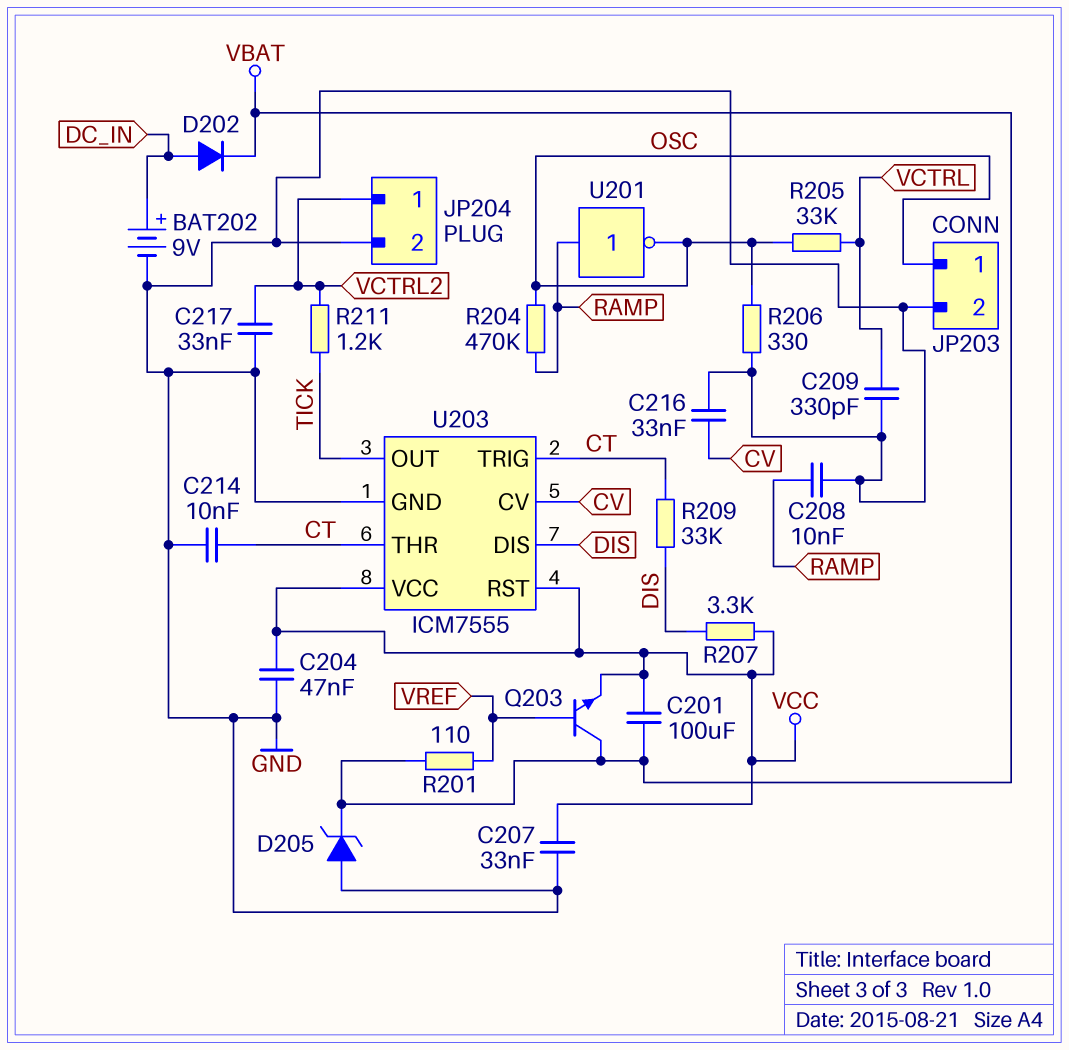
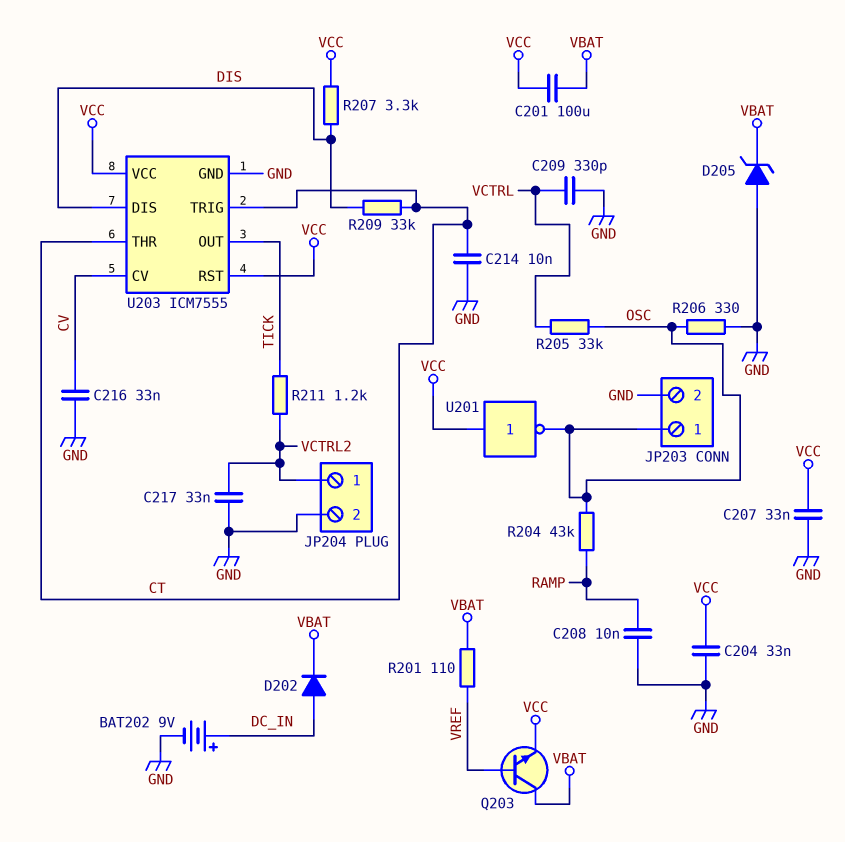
C204: 47nF (GND, VCC) -> 33nF (GND, VCC)
R204: 470k (OSC, RAMP) -> 43k (OSC, RAMP)
U201: NOT (in RAMP, out OSC) -> NOT (in VCC, out OSC)

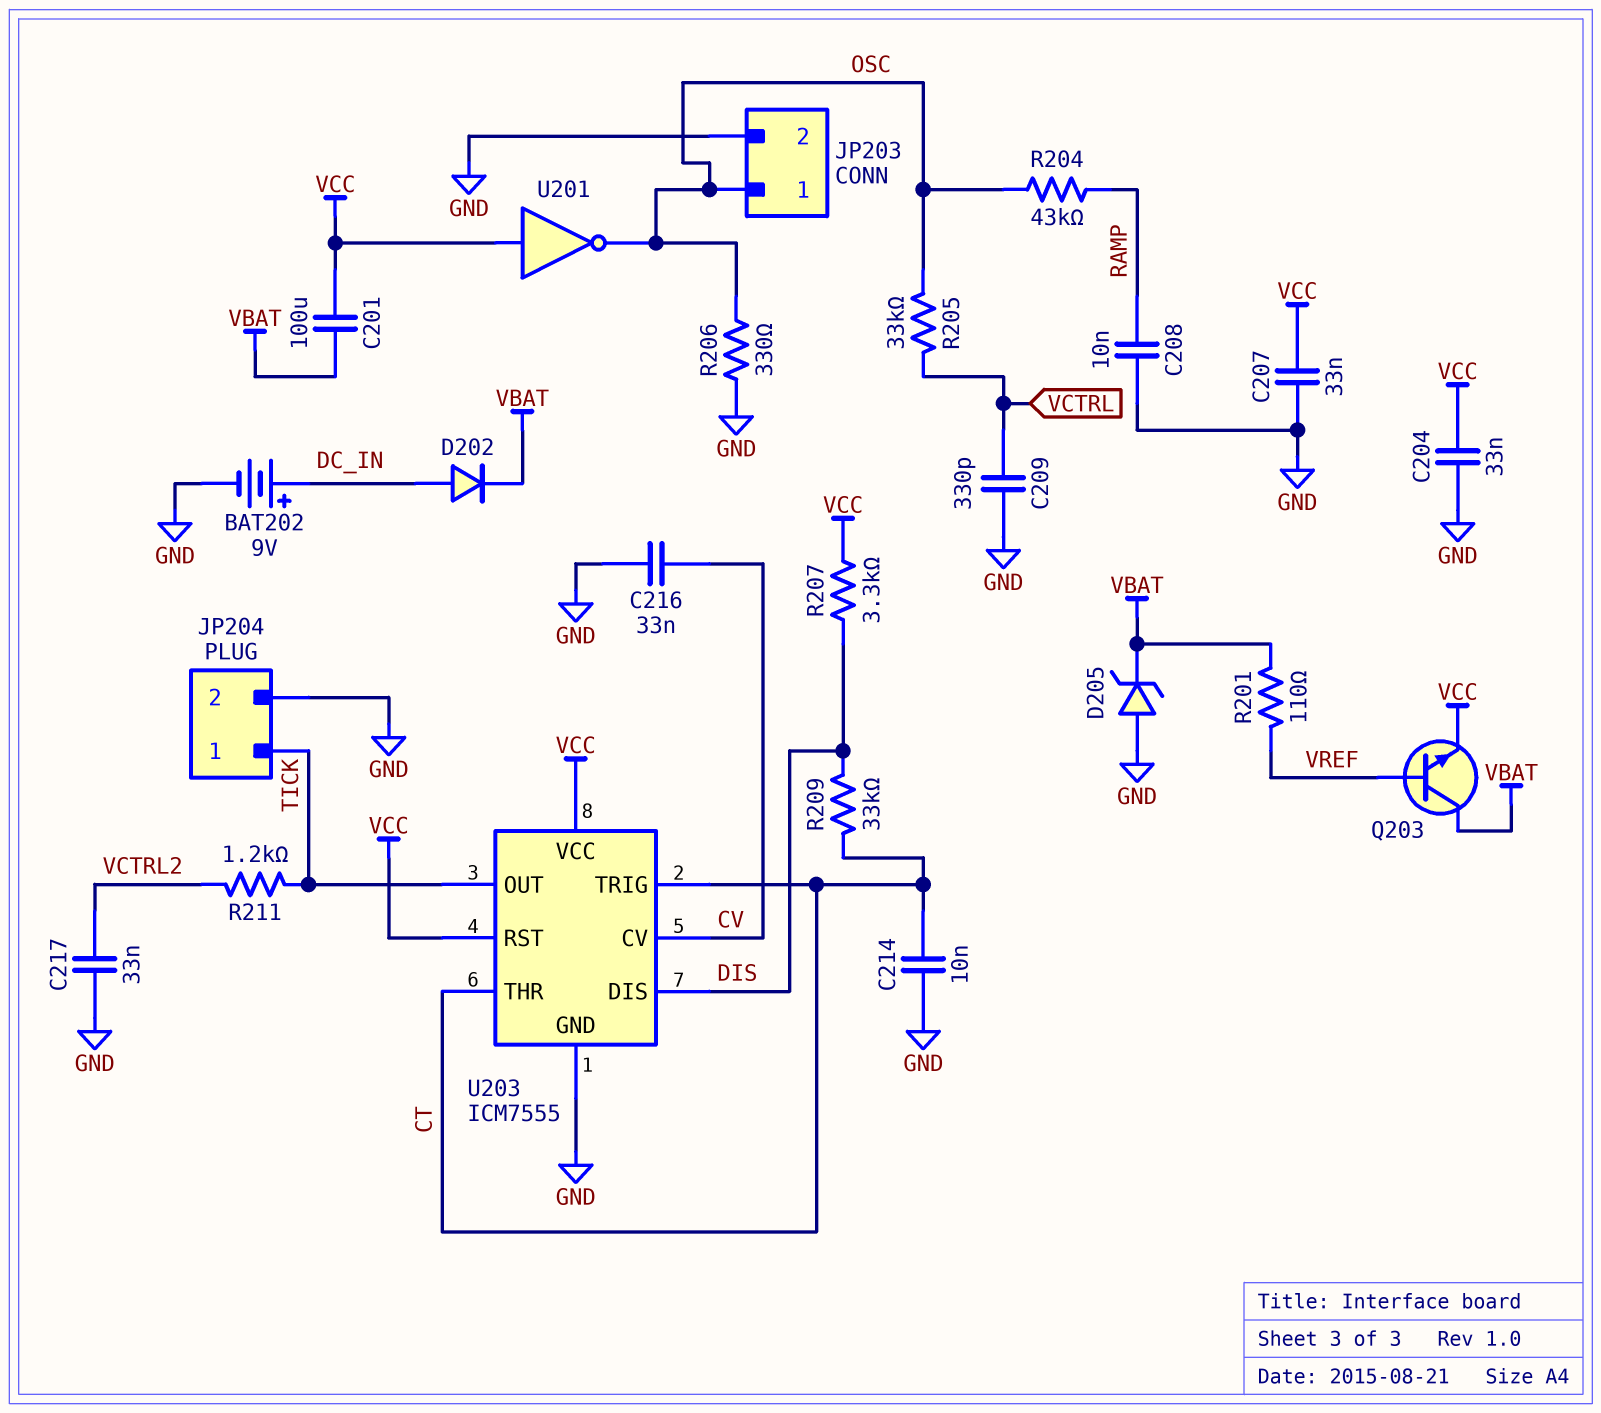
JP204 pin 1: VCTRL2 -> TICK

